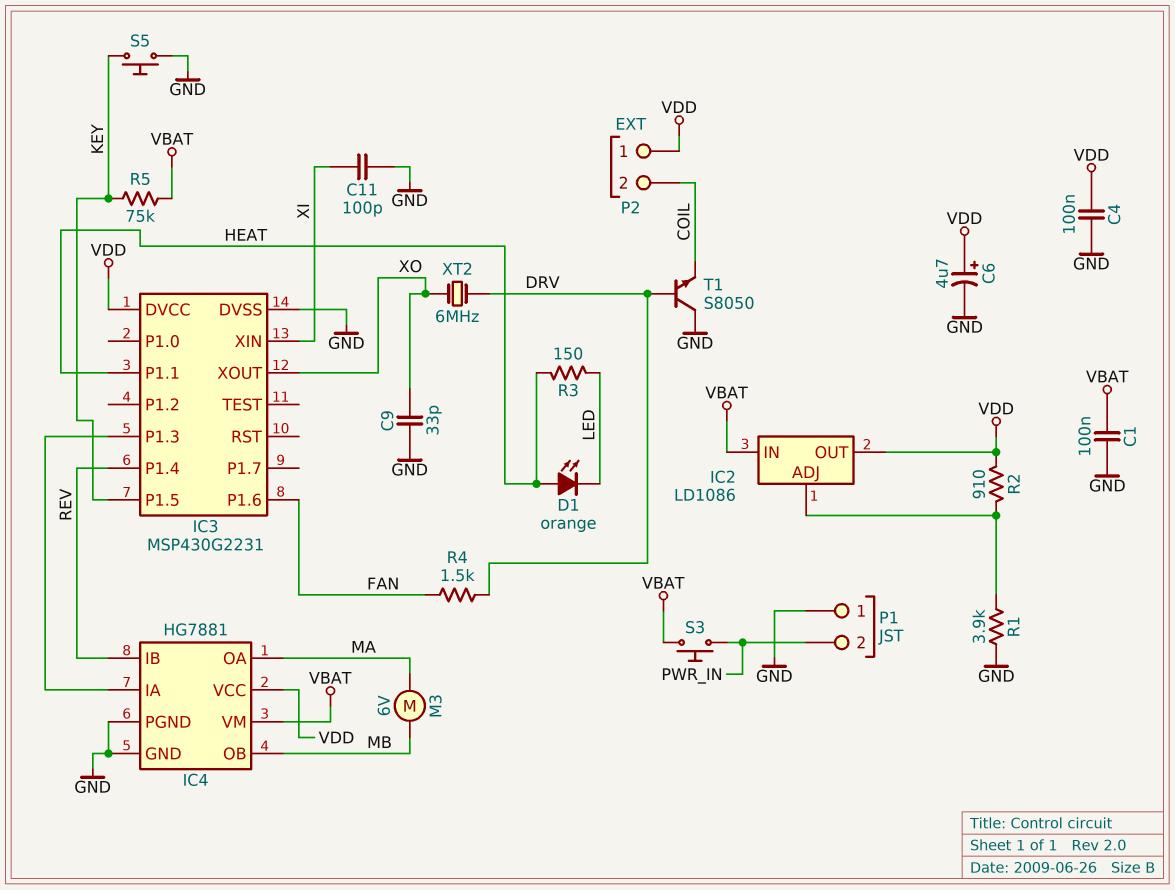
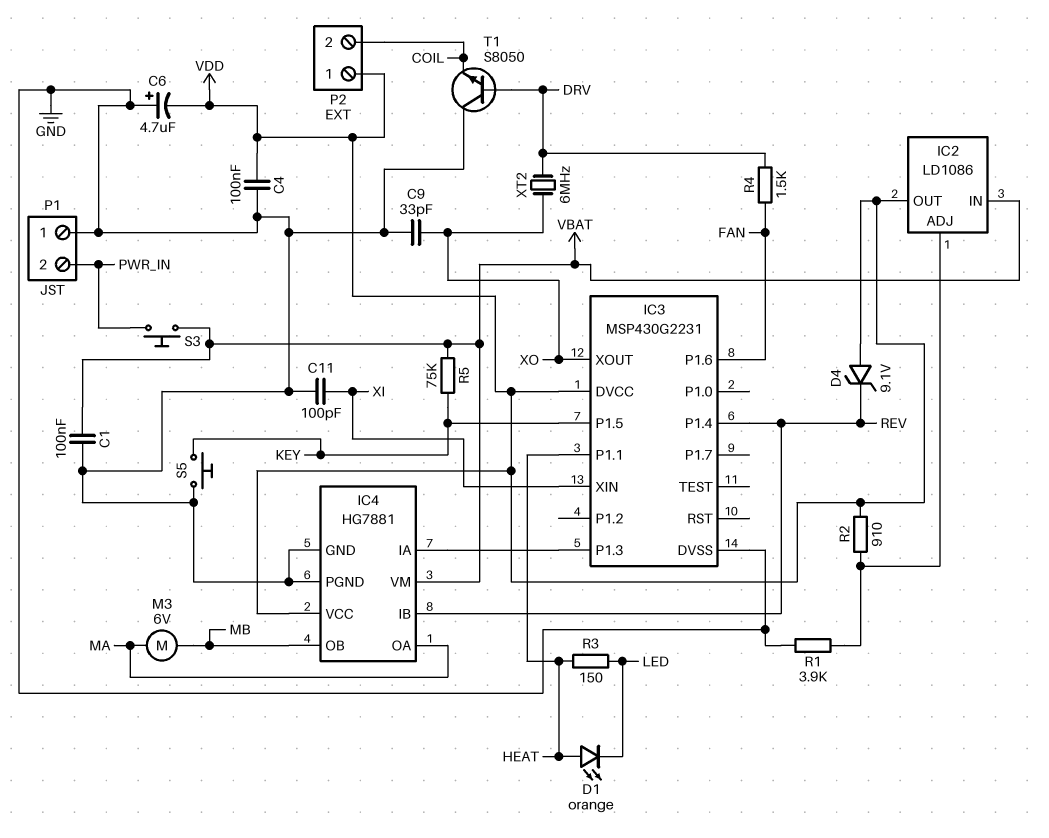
C6: 4.7uF (plus VDD, minus GND) -> 4.7uF (plus GND, minus VDD)
D4: none -> zener 9.1V (A VDD, K REV)

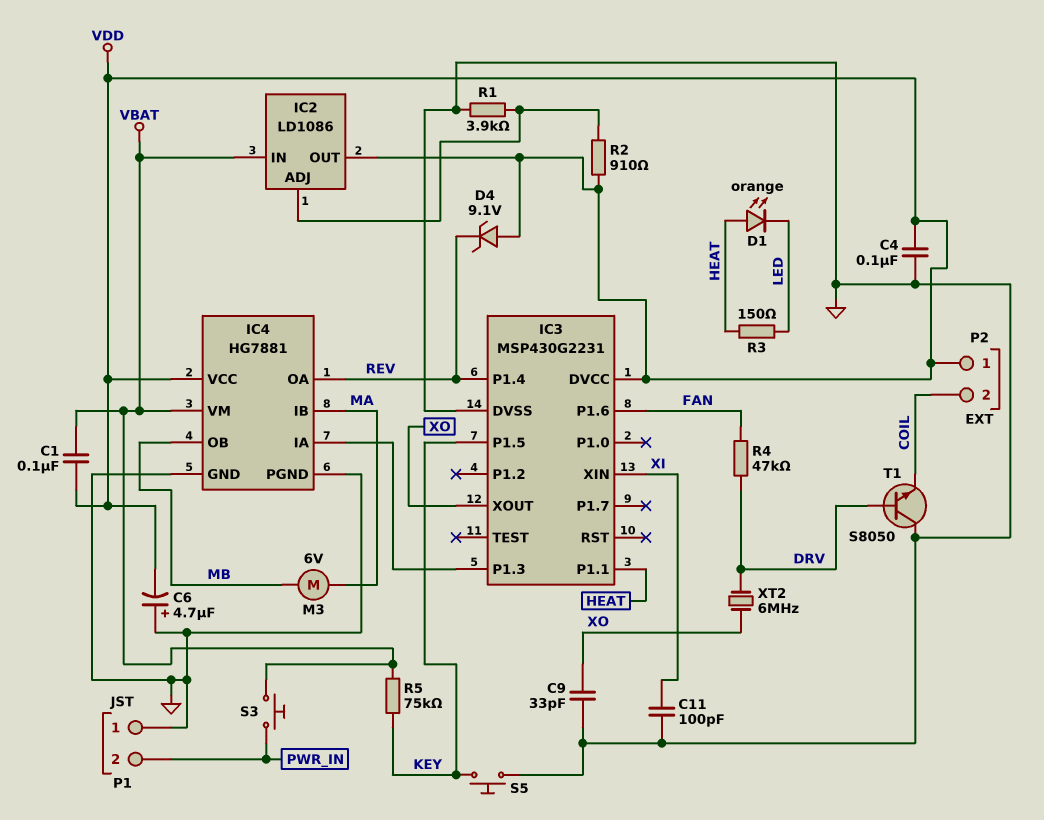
C1: 100nF (GND, VBAT) -> 100nF (VBAT, VDD)
IC4 pin IB: REV -> MA
IC4 pin OA: MA -> REV
R4: 1.5k (DRV, FAN) -> 47k (DRV, FAN)

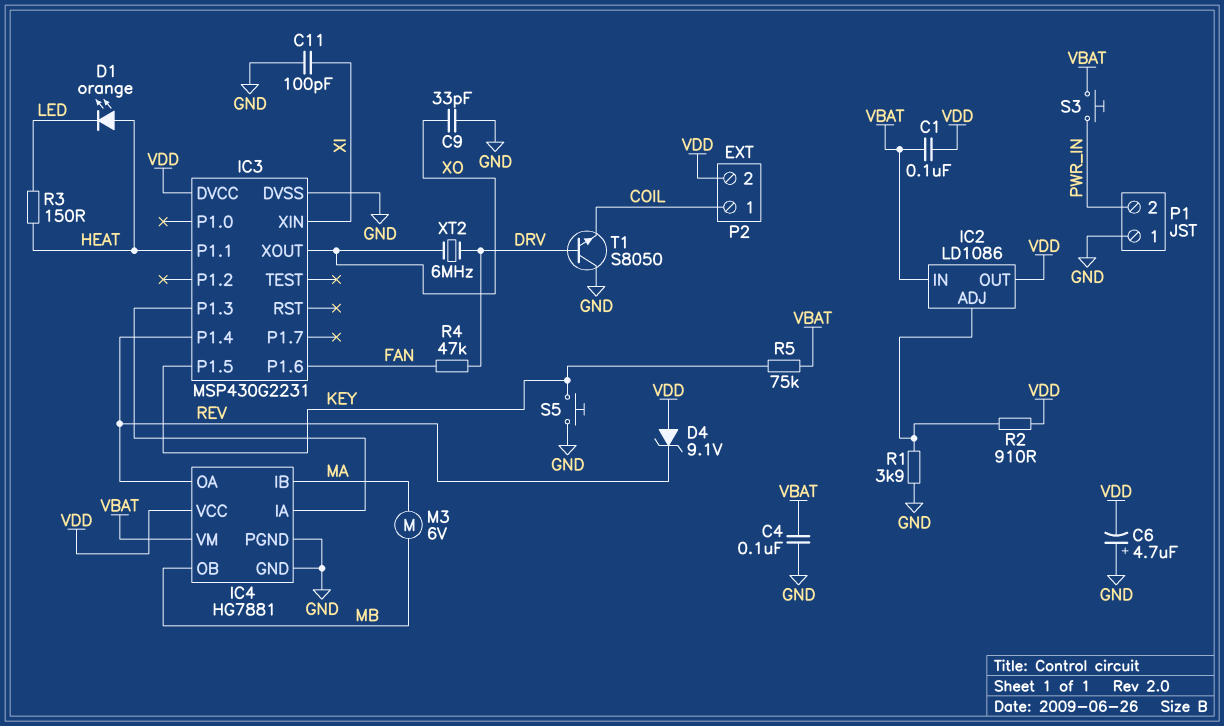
C4: 100nF (GND, VDD) -> 100nF (GND, VBAT)
P2 pin 1: VDD -> COIL
P2 pin 2: COIL -> VDD

